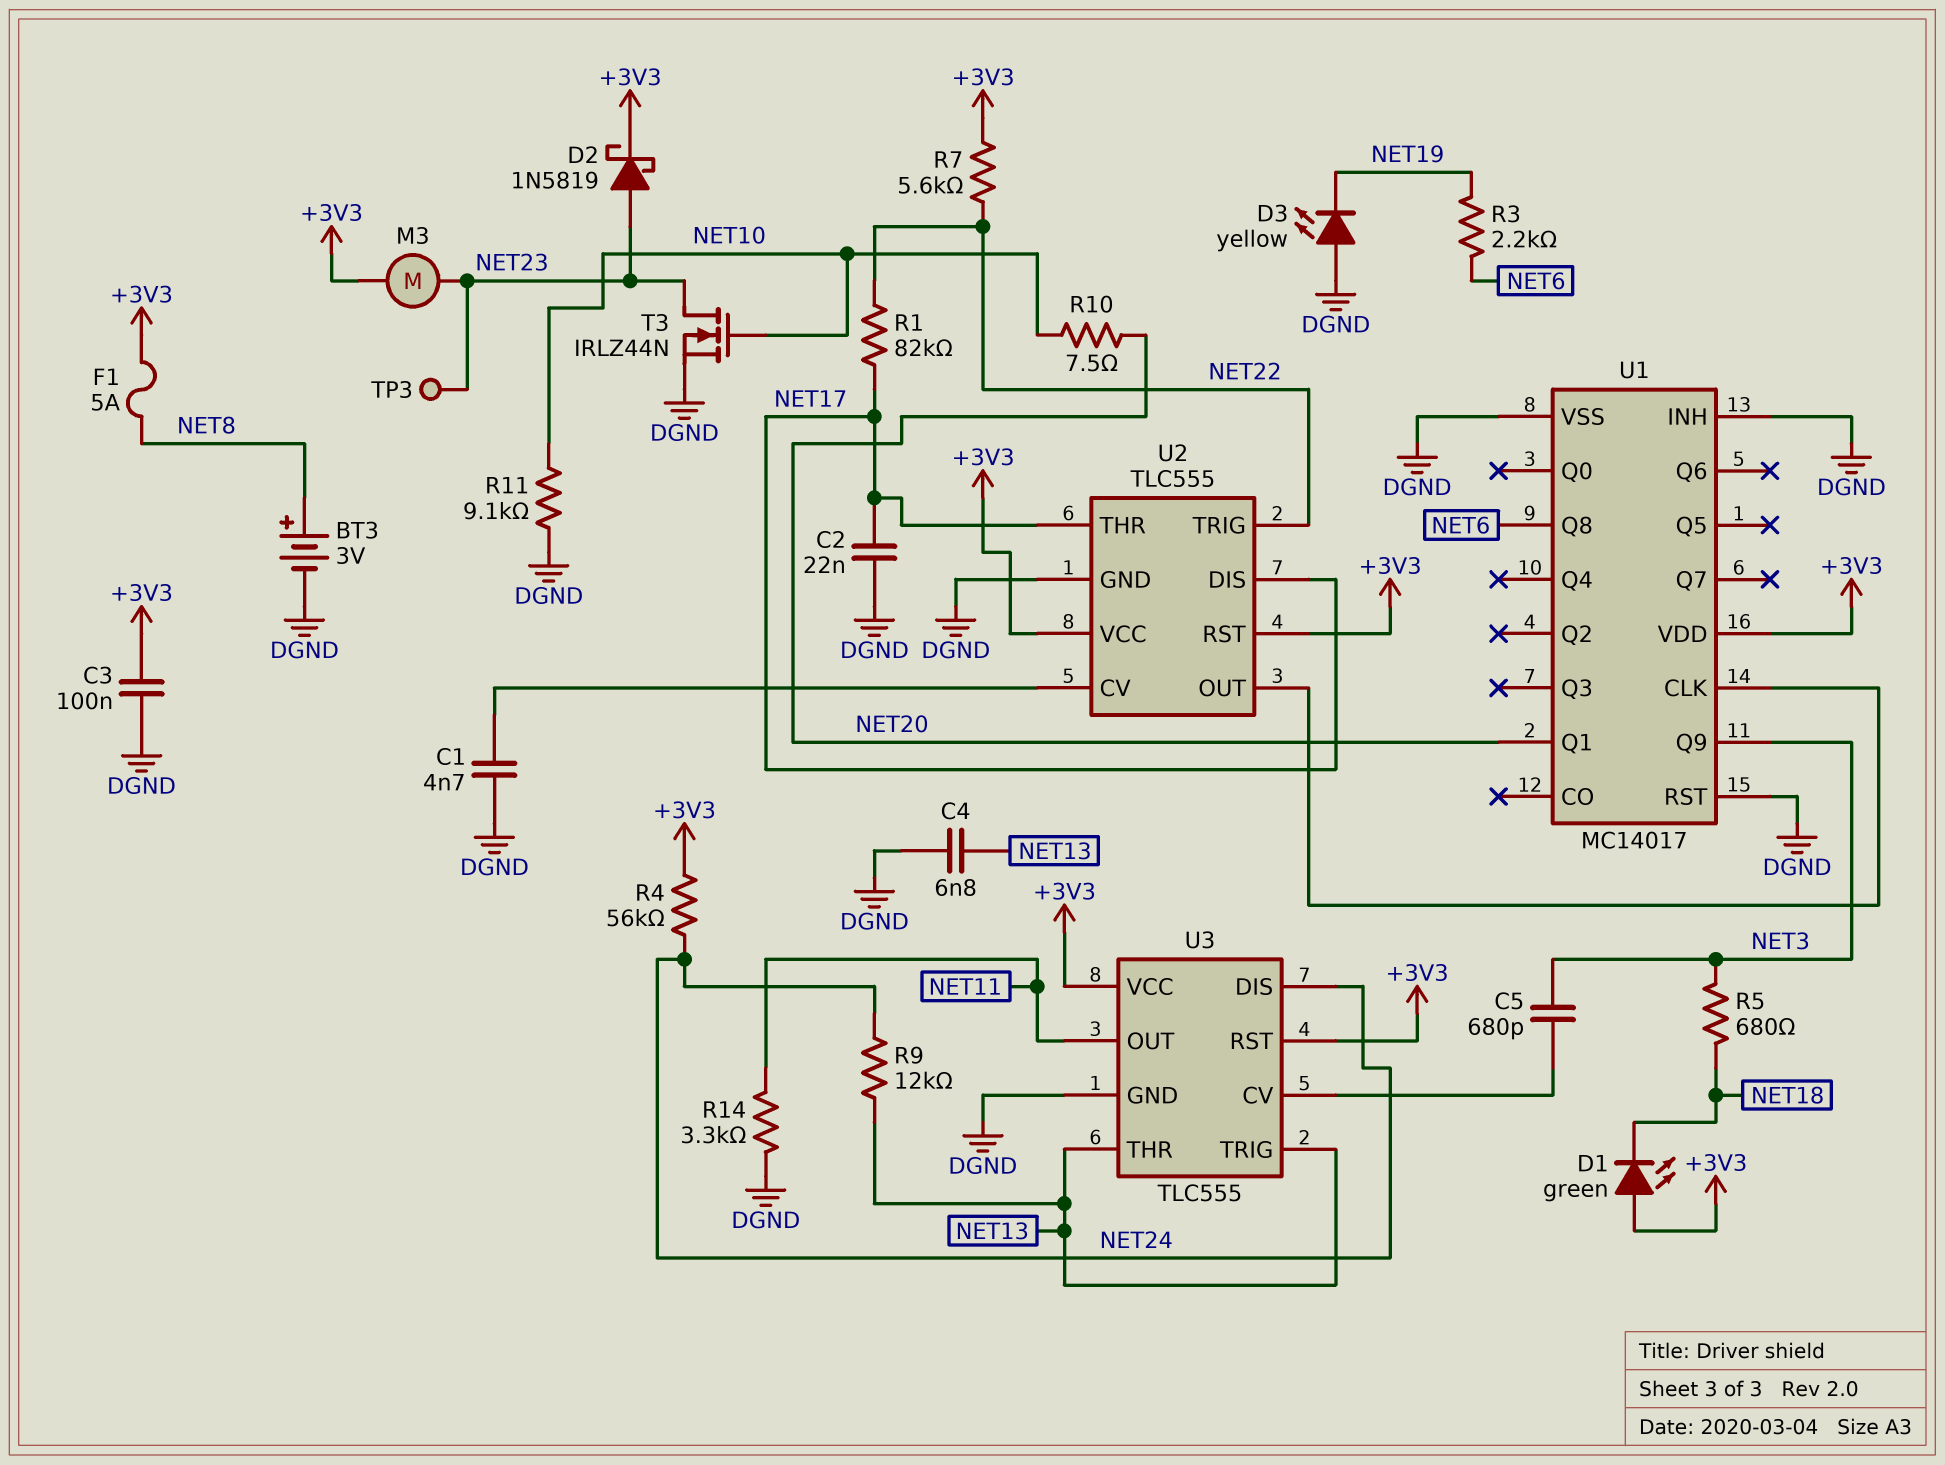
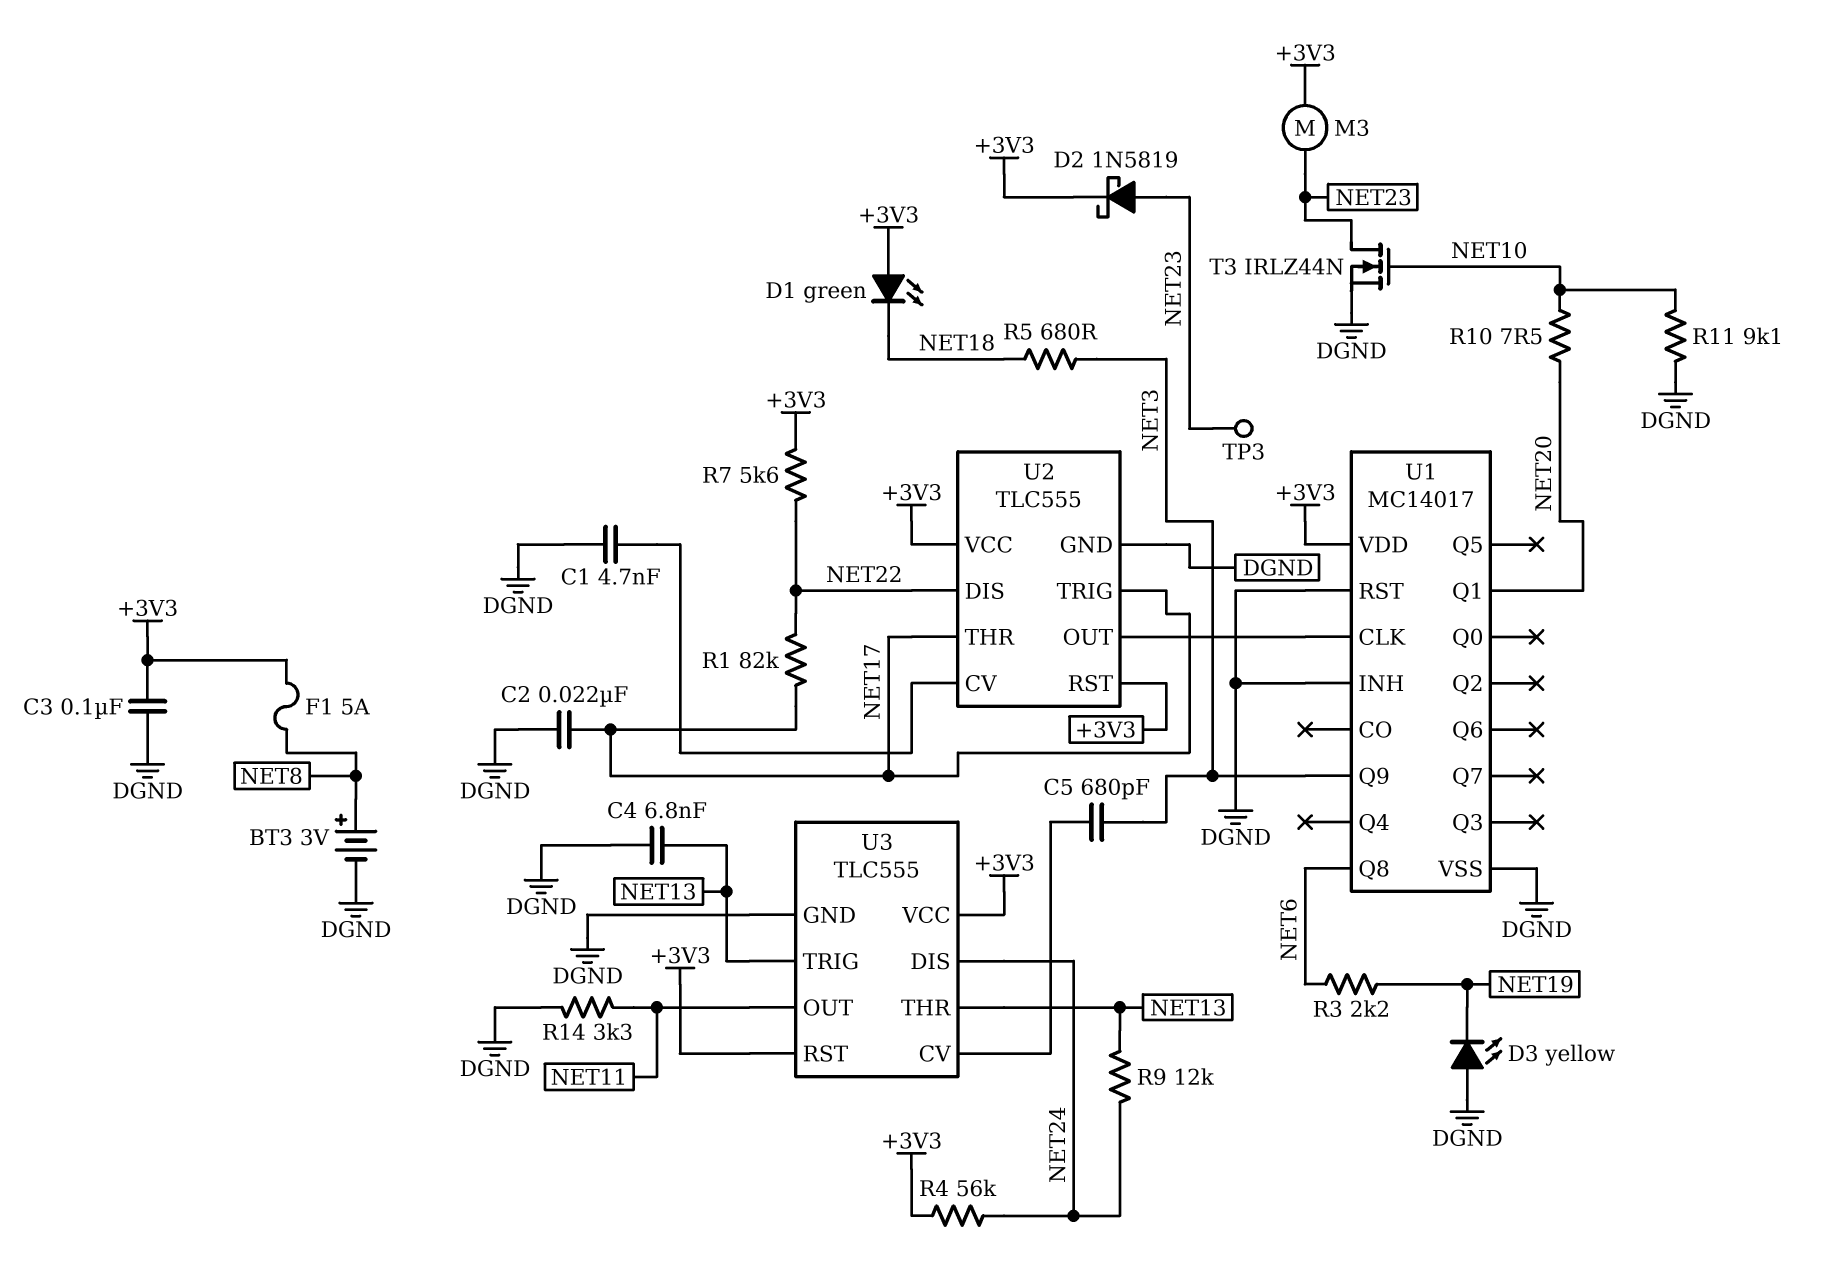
U2 pin DIS: NET17 -> NET22
U2 pin TRIG: NET22 -> NET17

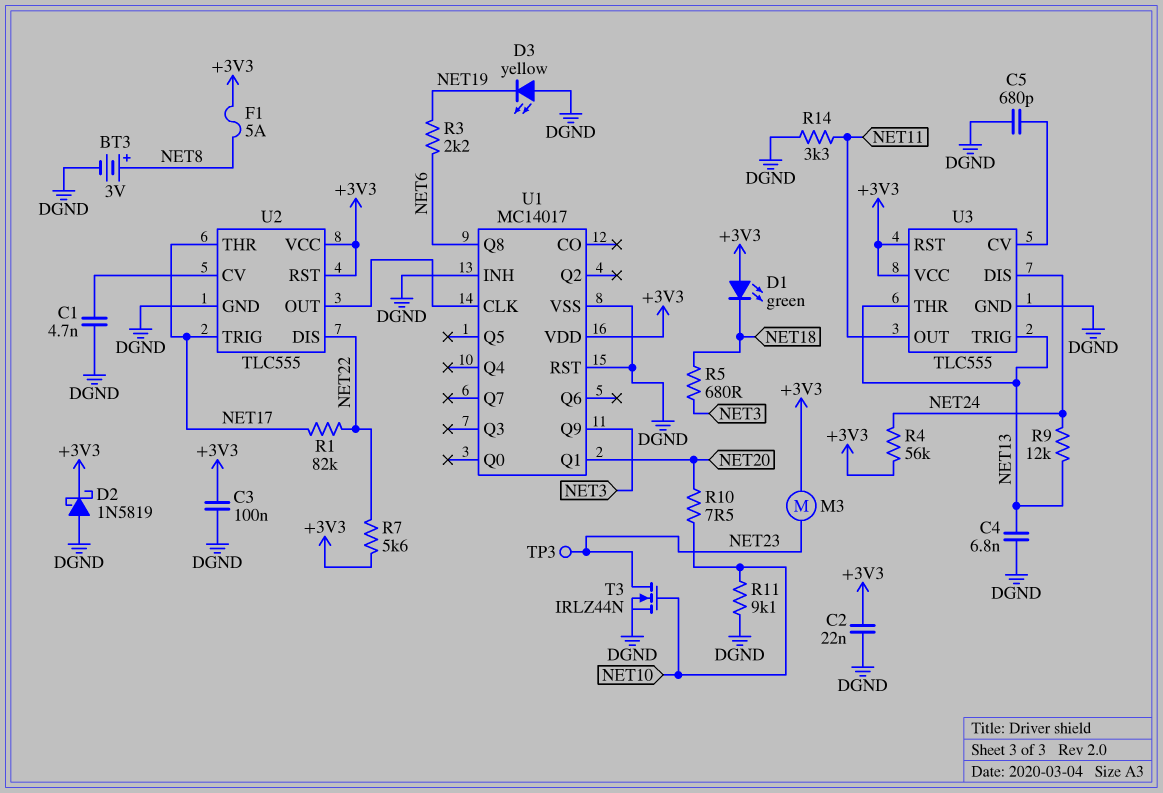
C2: 22nF (DGND, NET17) -> 22nF (+3V3, DGND)
C5: 680pF (NET3, U3/CV) -> 680pF (DGND, U3/CV)
D2: schottky 1N5819 (A NET23, K +3V3) -> schottky 1N5819 (A DGND, K +3V3)

